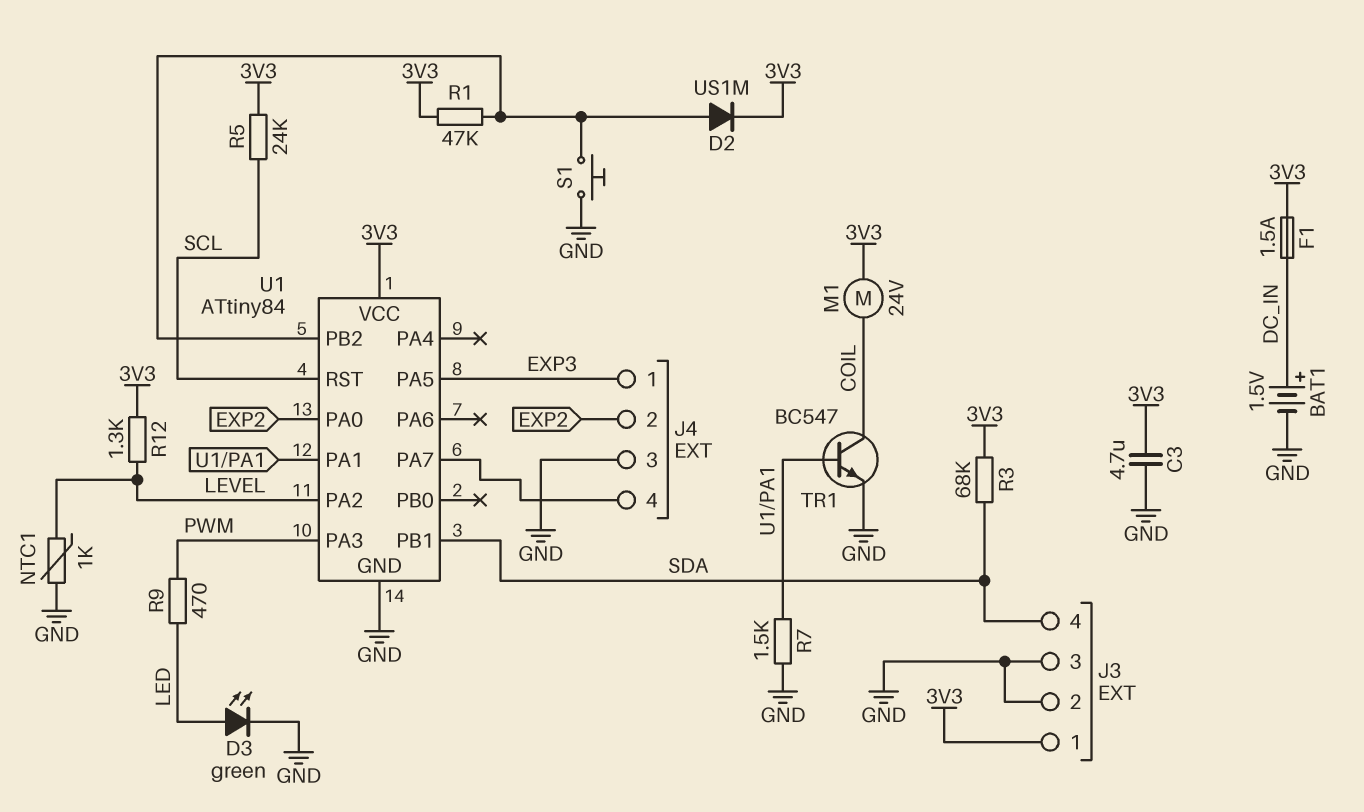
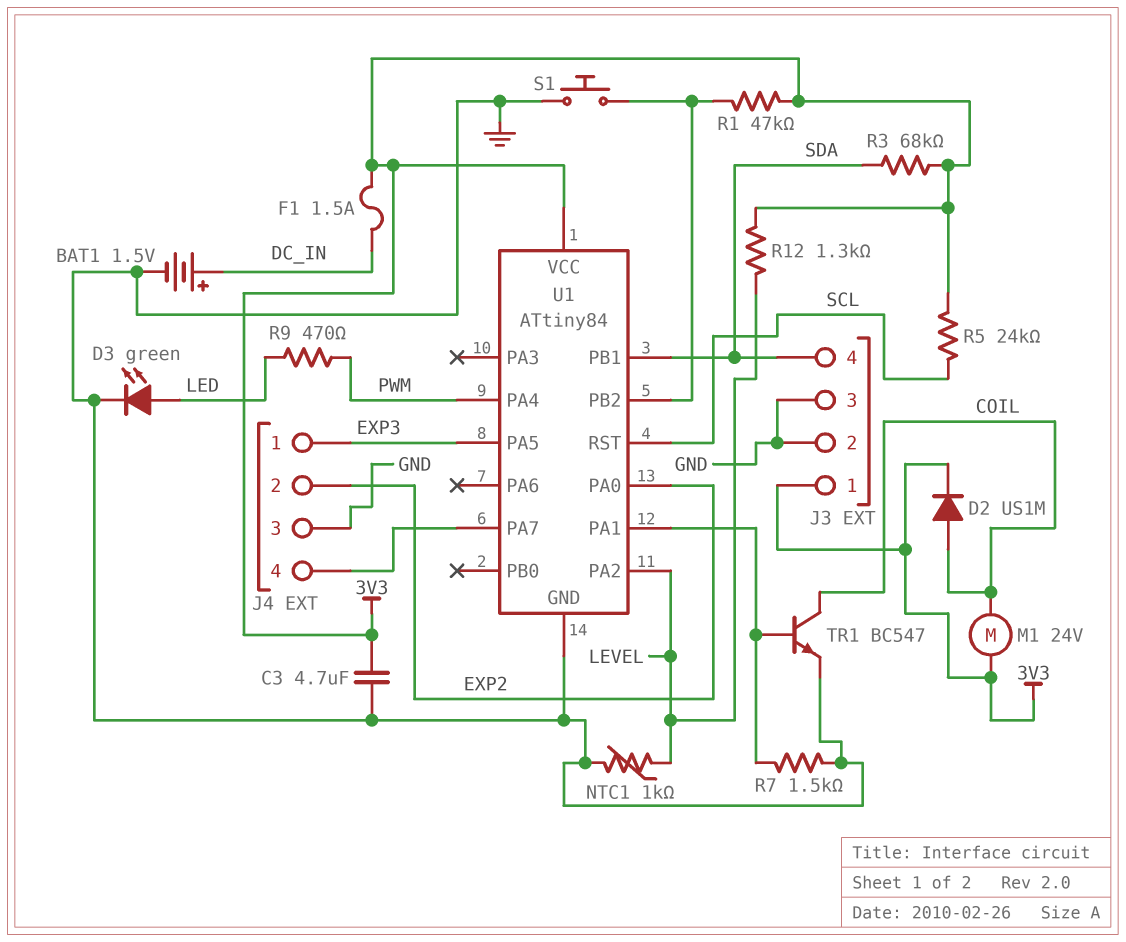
D2: diode US1M (A U1/PB2, K 3V3) -> diode US1M (A COIL, K 3V3)
U1 pin PA3: PWM -> none
U1 pin PA4: none -> PWM

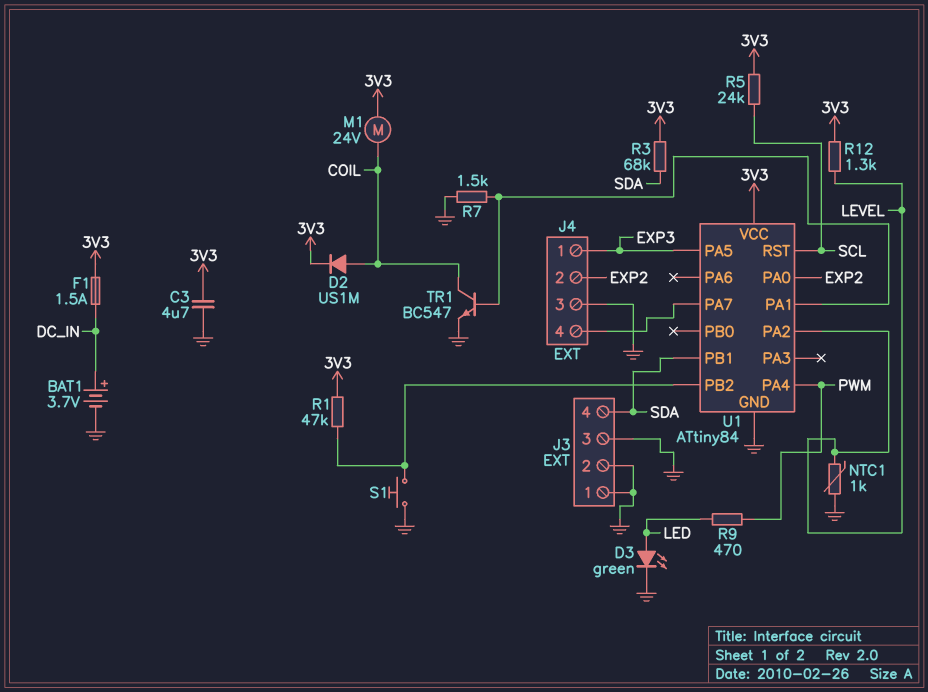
BAT1: 1.5V (plus DC_IN, minus GND) -> 3.7V (plus DC_IN, minus GND)
J3 pin 1: 3V3 -> GND

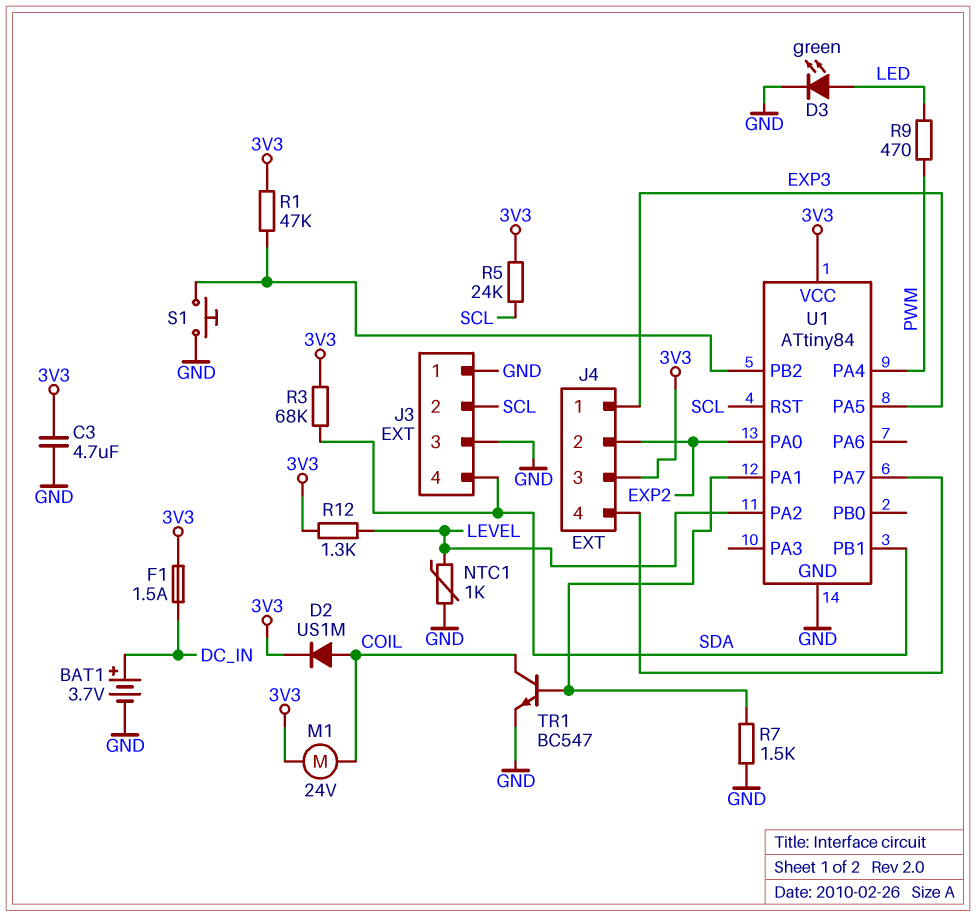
J3 pin 2: GND -> SCL
J4 pin 3: GND -> 3V3

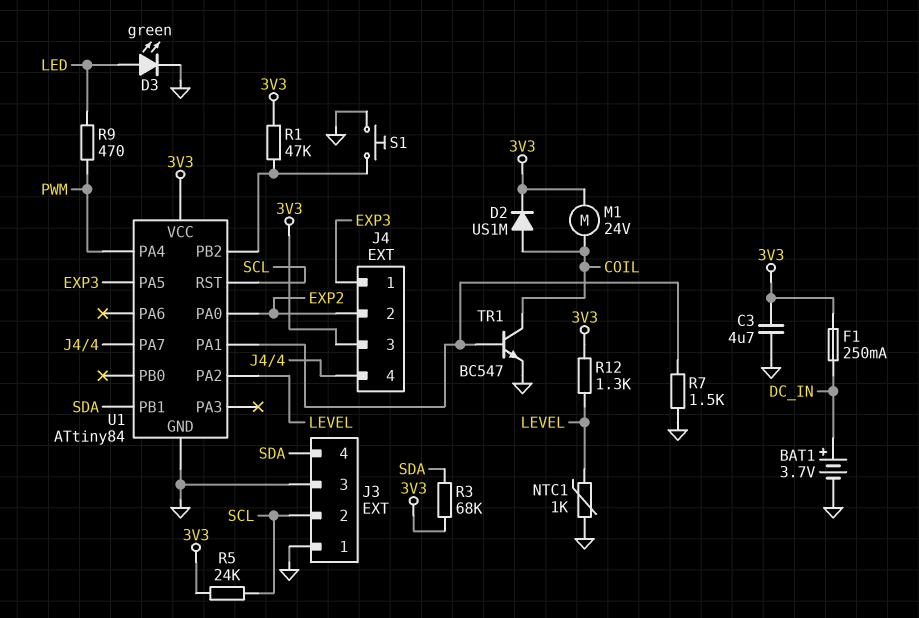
F1: 1.5A (3V3, DC_IN) -> 250mA (3V3, DC_IN)

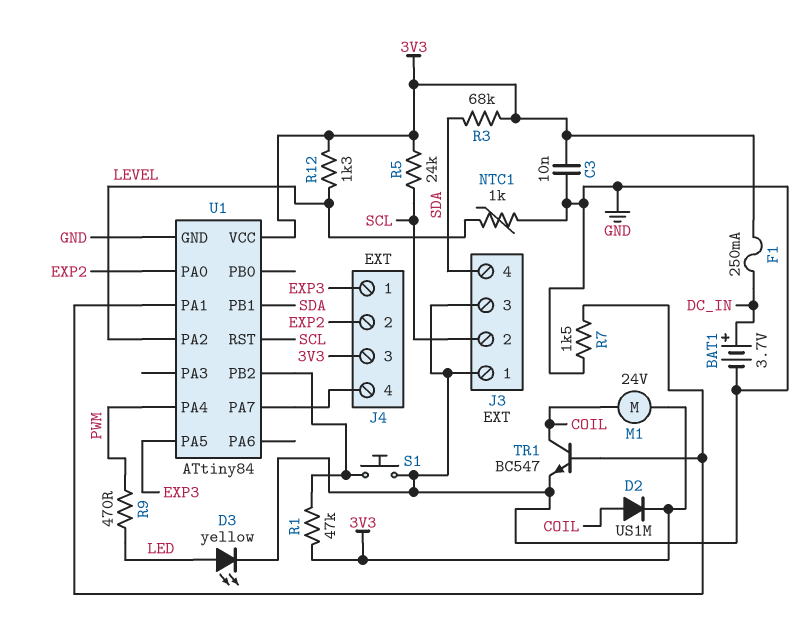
C3: 4.7uF (3V3, GND) -> 10nF (3V3, GND)
D3: LED green (A LED, K GND) -> LED yellow (A LED, K GND)

